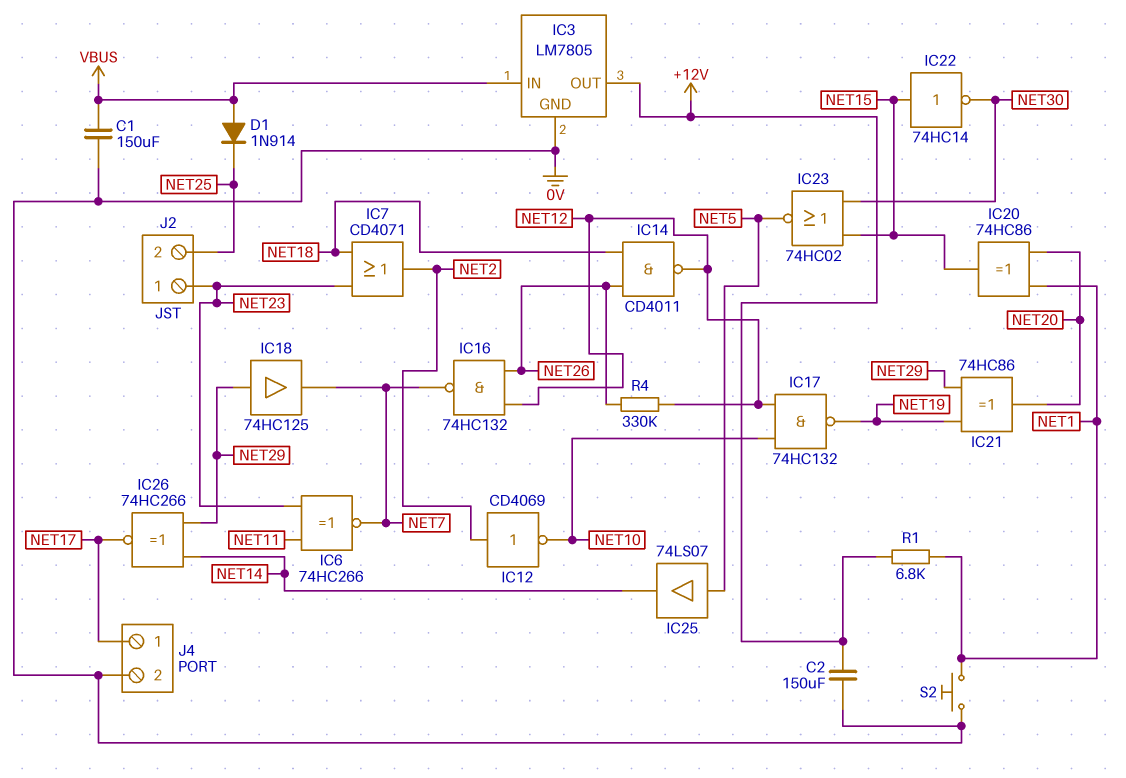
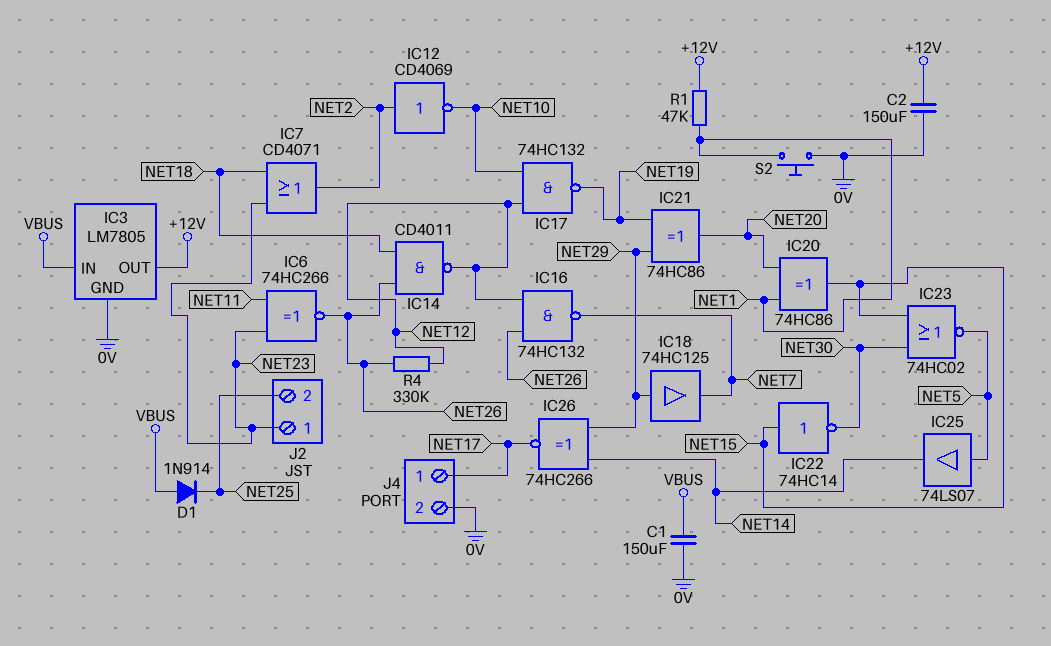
IC6: XNOR 74HC266 (in NET11, in NET23, out NET7) -> XNOR 74HC266 (in NET11, in NET23, out NET26)
R1: 6.8k (+12V, NET1) -> 47k (+12V, NET1)

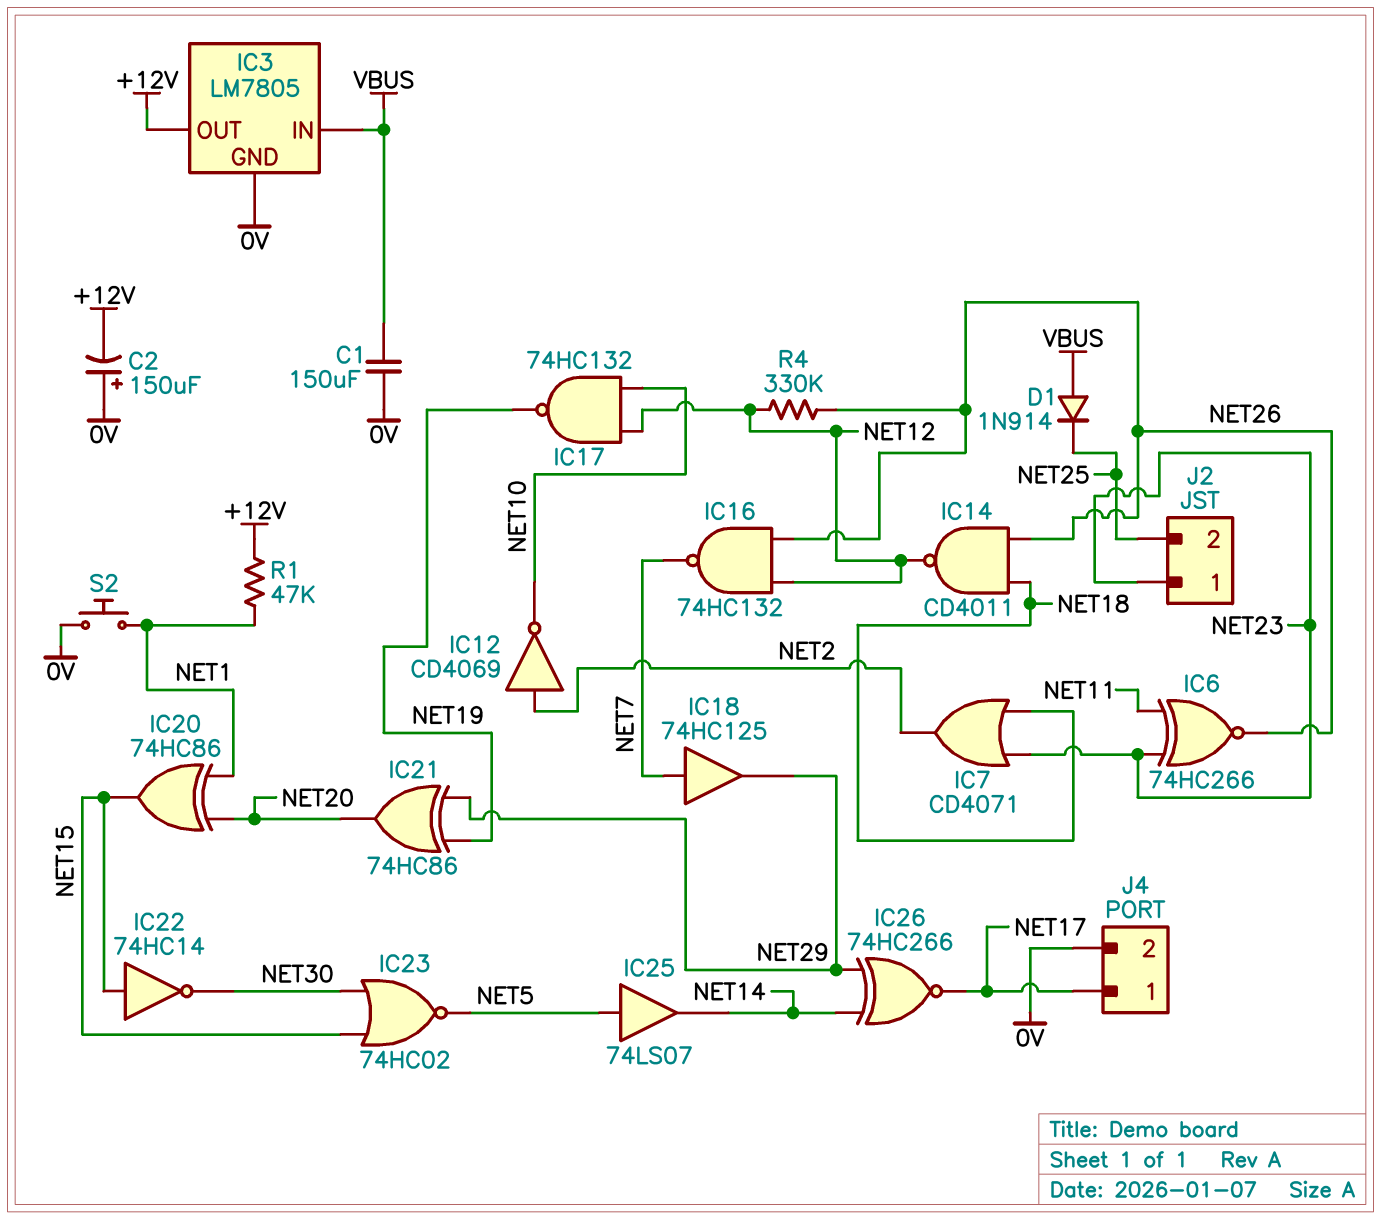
C2: 150uF (+12V, 0V) -> 150uF (plus 0V, minus +12V)
IC18: buffer 74HC125 (in NET29, out NET7) -> buffer 74HC125 (in NET7, out NET29)

